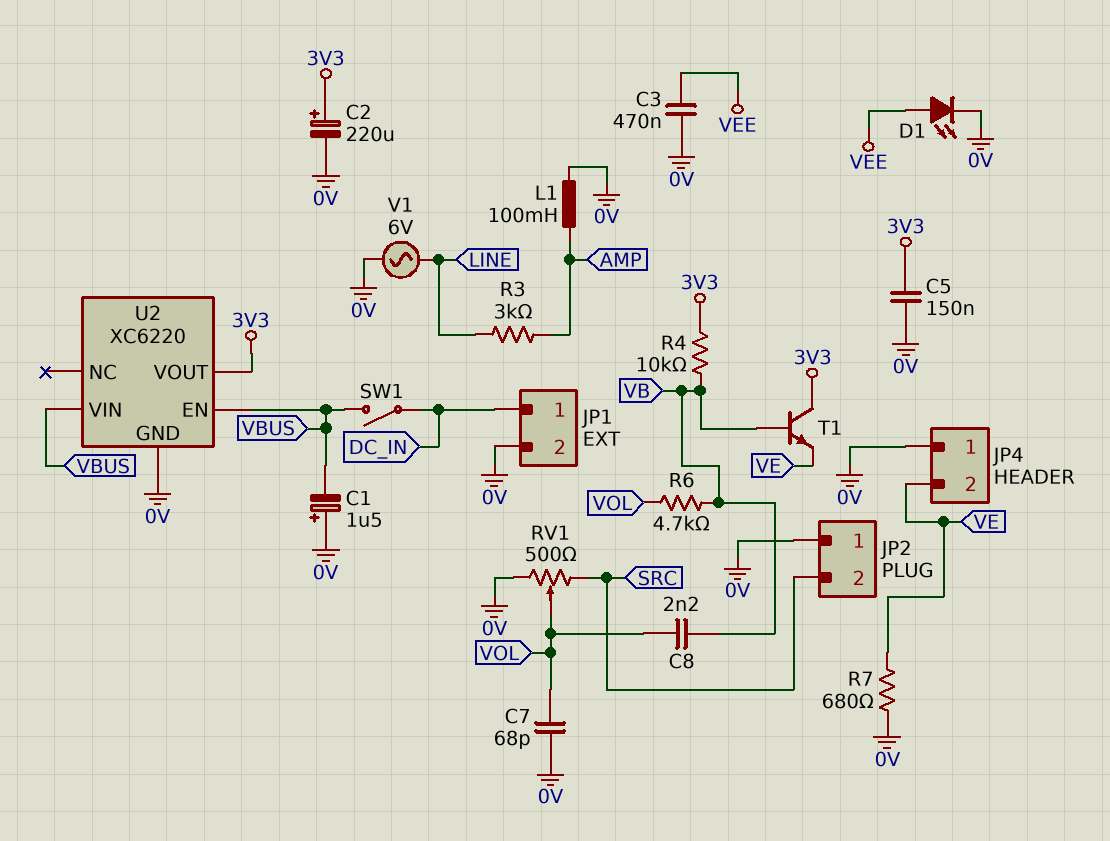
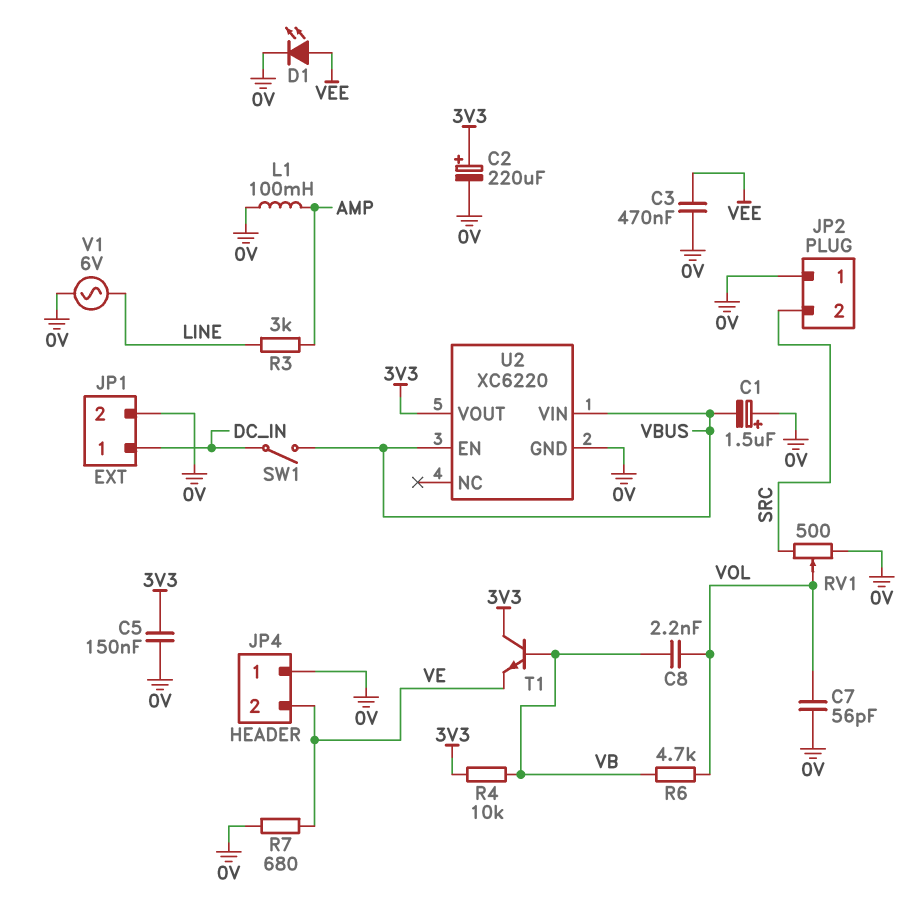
C7: 68pF (0V, VOL) -> 56pF (0V, VOL)

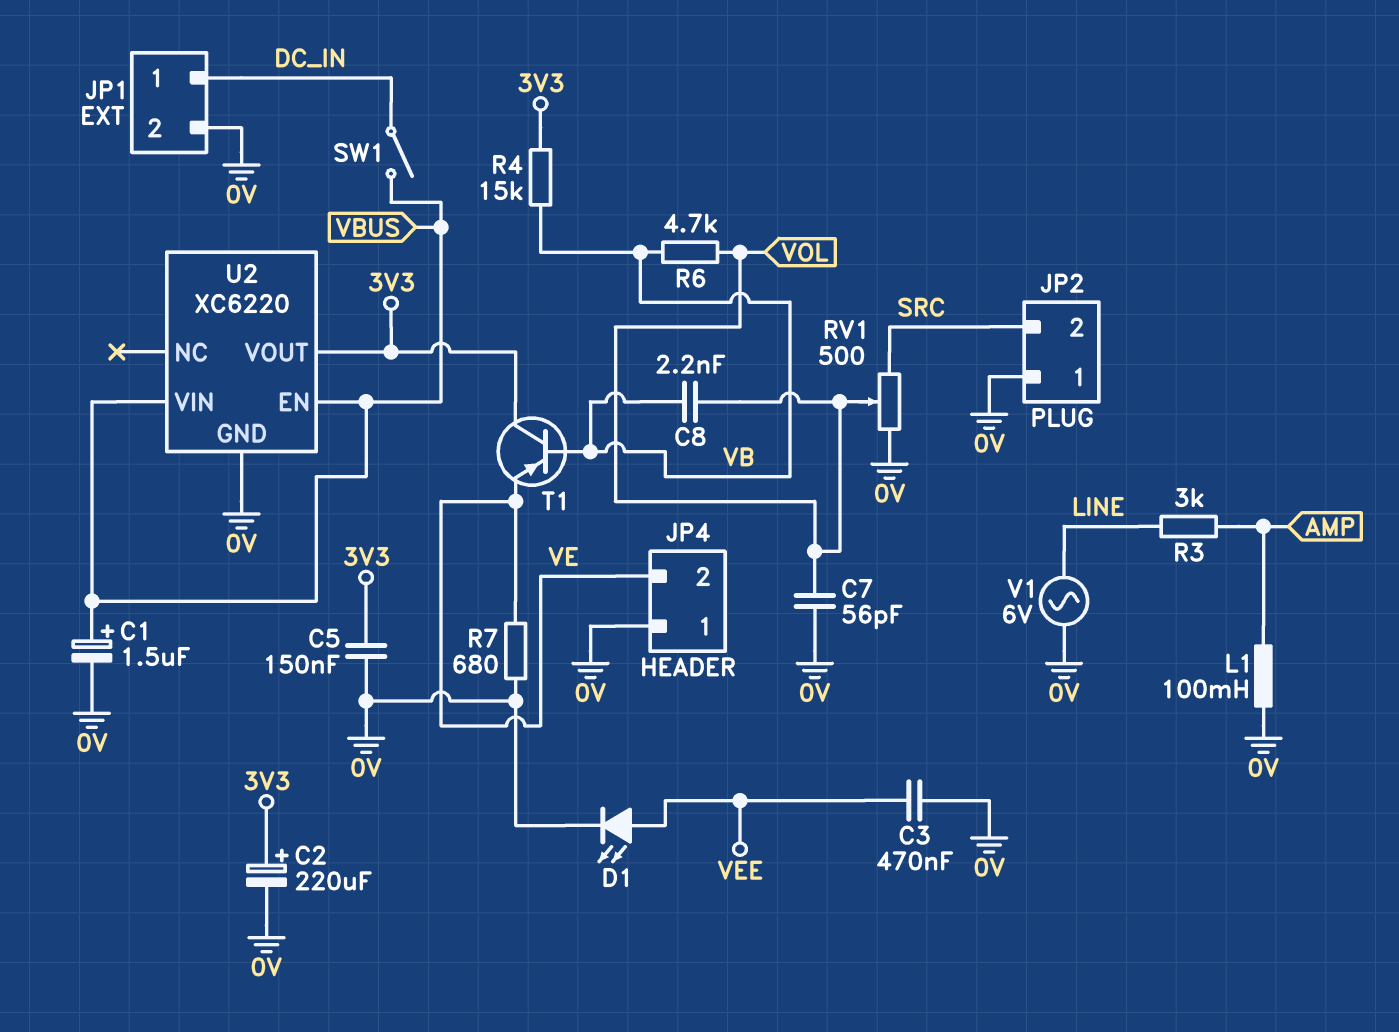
C1: 1.5uF (plus 0V, minus VBUS) -> 1.5uF (plus VBUS, minus 0V)
R4: 10k (3V3, VB) -> 15k (3V3, VB)
T1: NPN (B VB, C 3V3, E VE) -> PNP (B VB, C 3V3, E VE)

